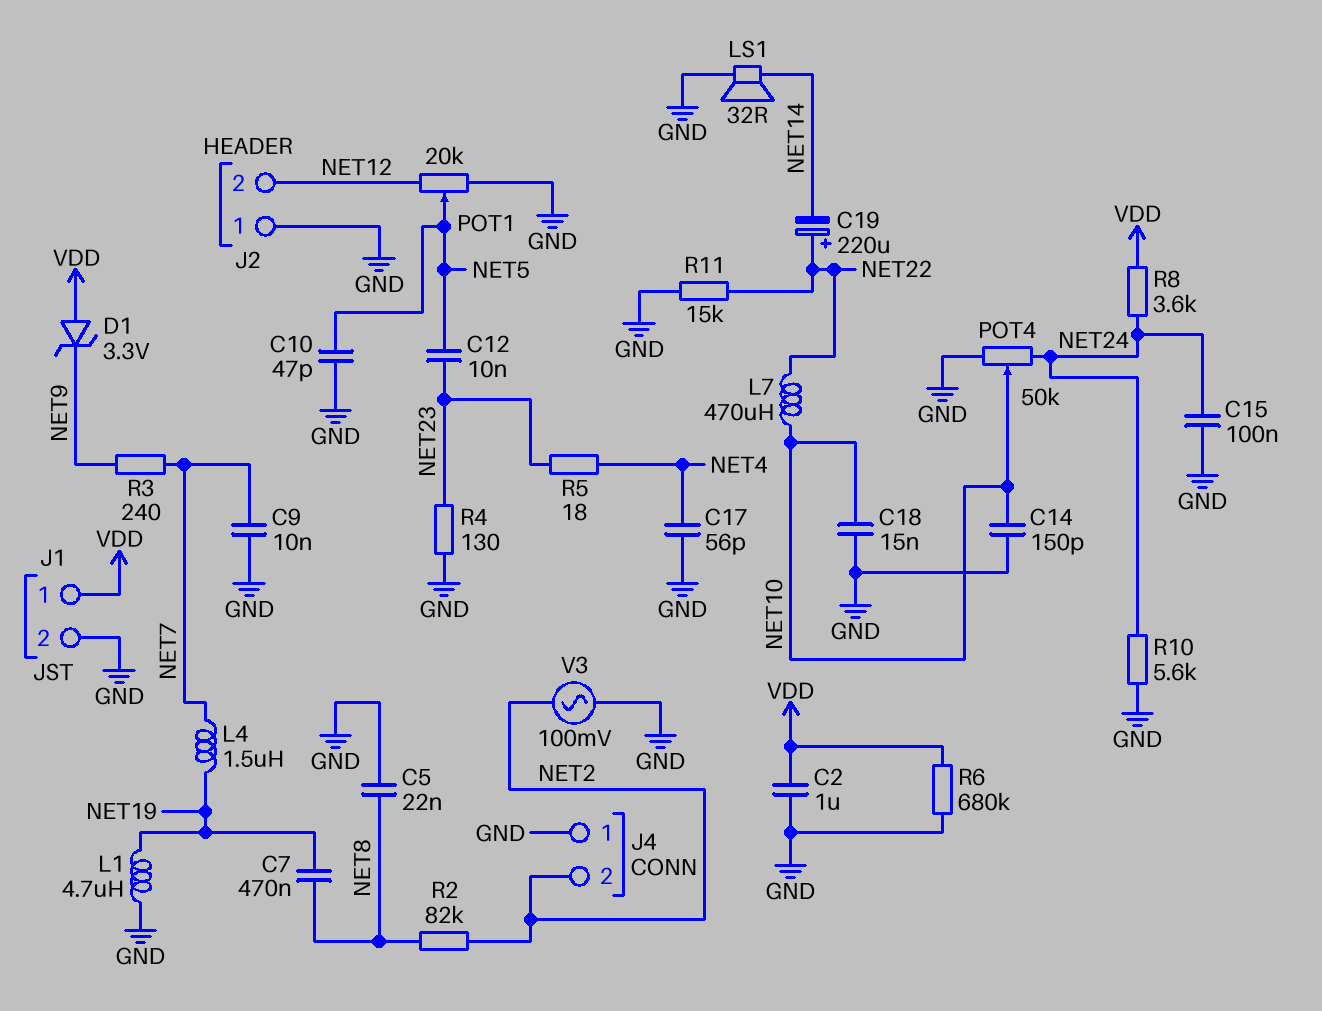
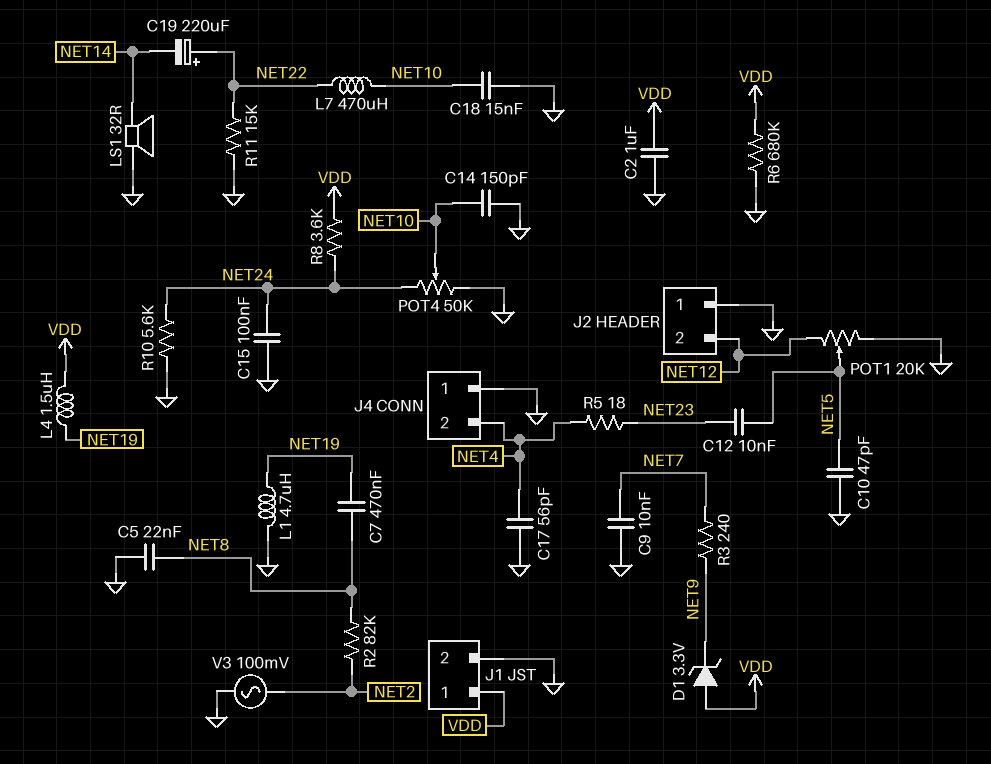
J4 pin 2: NET2 -> NET4
L4: 1.5uH (NET7, NET19) -> 1.5uH (NET19, VDD)
R4: 130 (GND, NET23) -> none

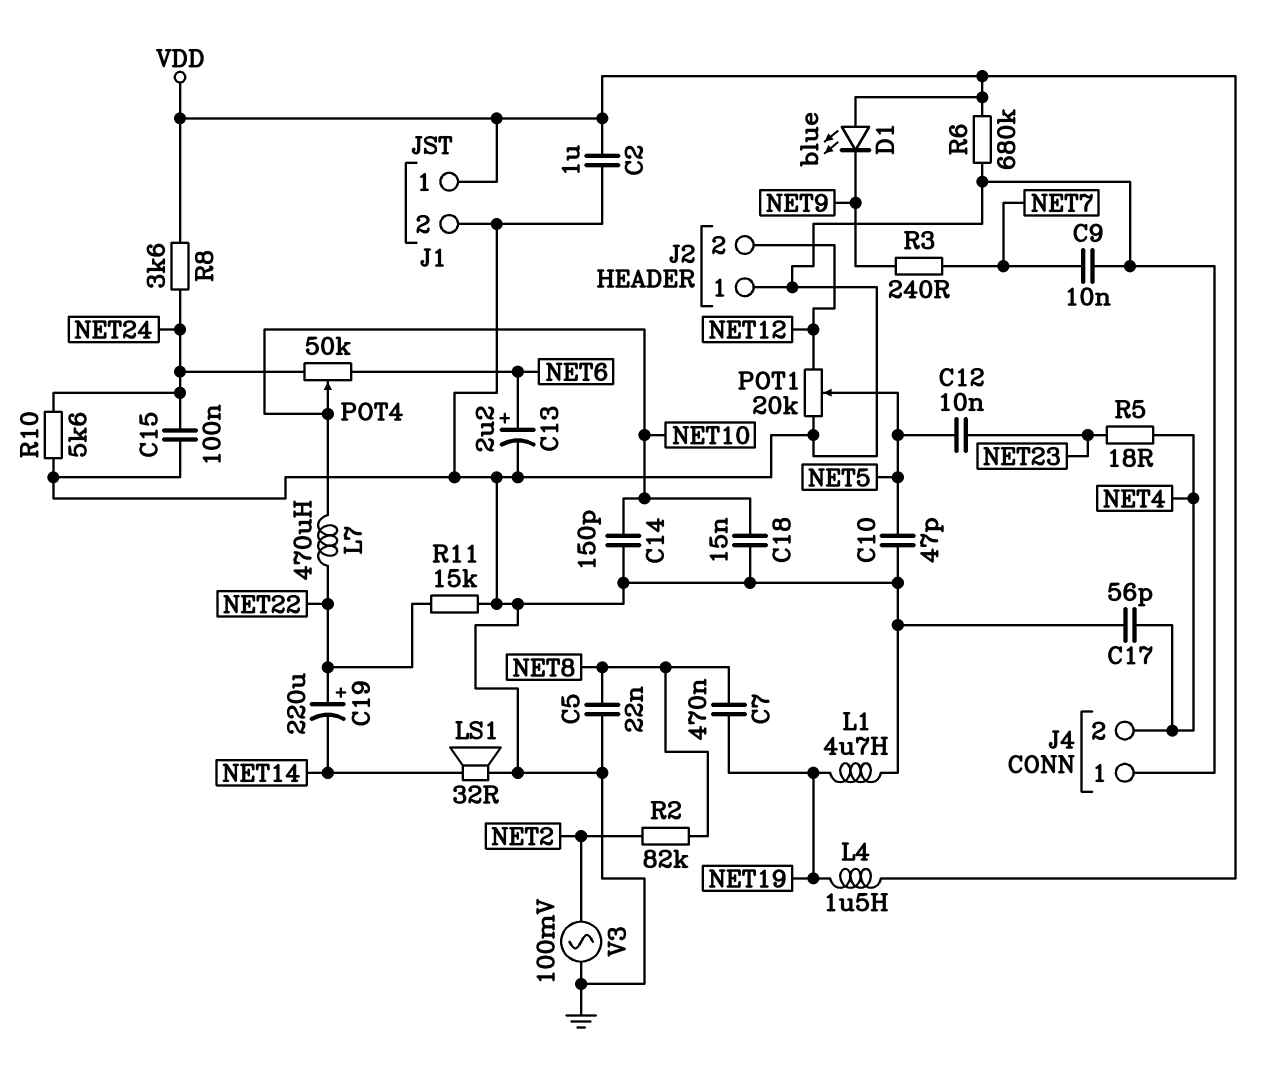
C13: none -> 2.2uF (plus NET6, minus GND)
D1: zener 3.3V (A VDD, K NET9) -> LED blue (A VDD, K NET9)
POT4: 50k (GND, NET24, wiper NET10) -> 50k (NET6, NET24, wiper NET10)

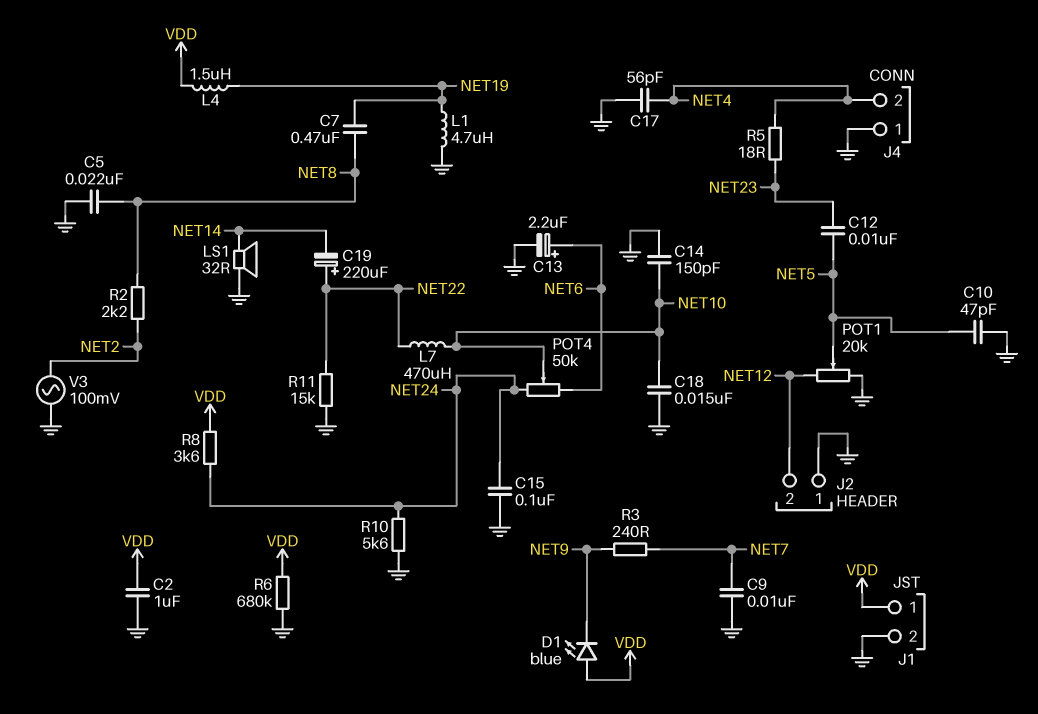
R2: 82k (NET2, NET8) -> 2.2k (NET2, NET8)

